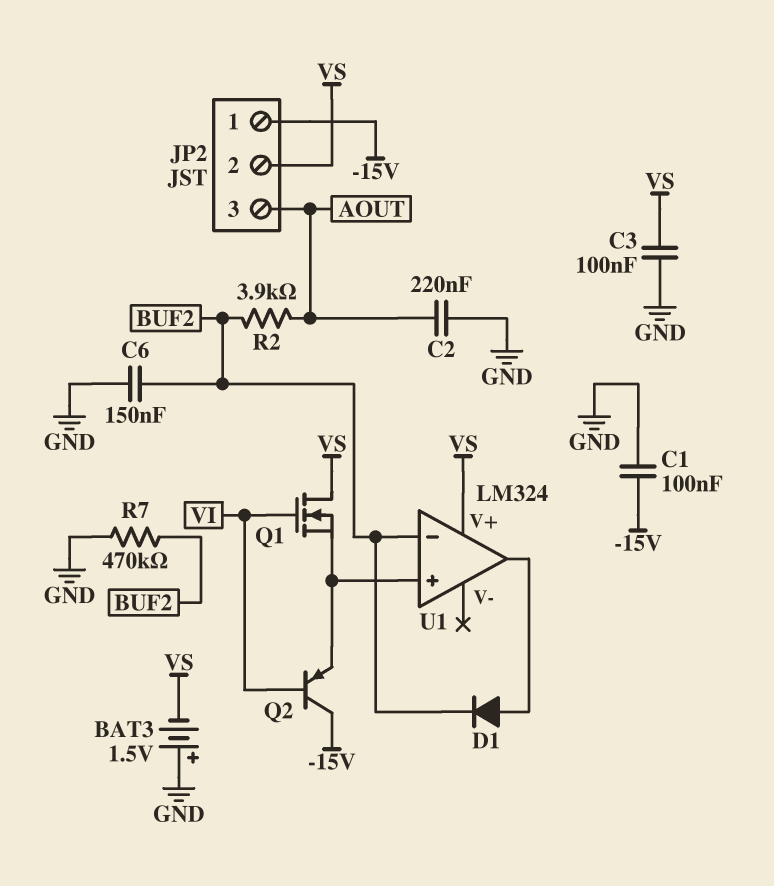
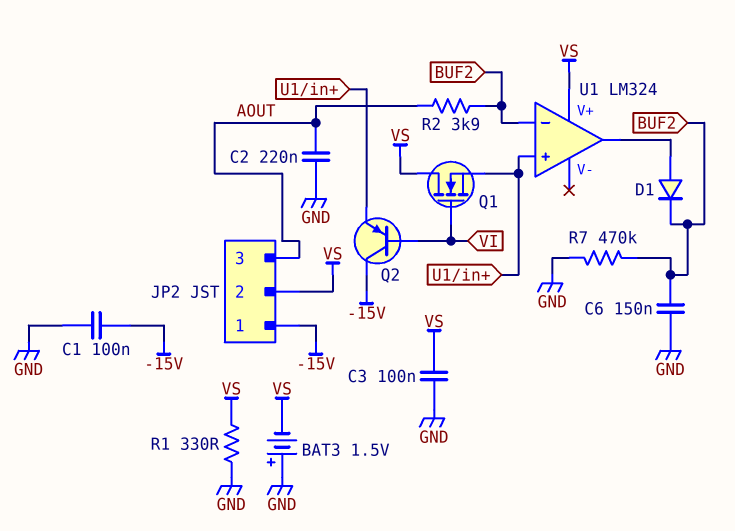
R1: none -> 330 (GND, VS)

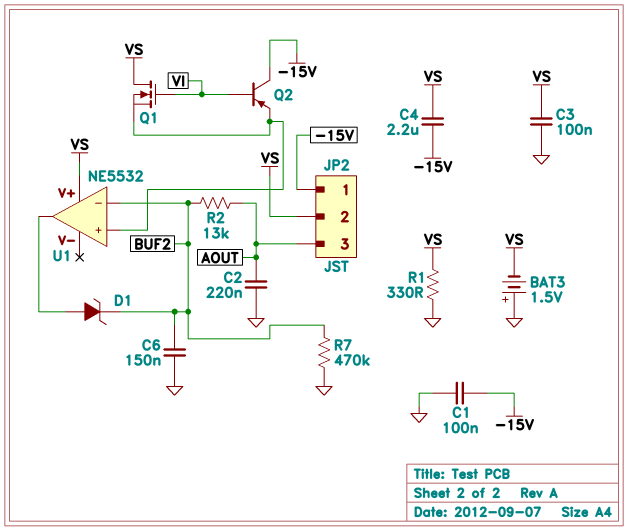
C4: none -> 2.2uF (-15V, VS)
D1: diode (A U1/out, K BUF2) -> zener (A U1/out, K BUF2)
R2: 3.9k (AOUT, BUF2) -> 13k (AOUT, BUF2)
U1: LM324 -> NE5532

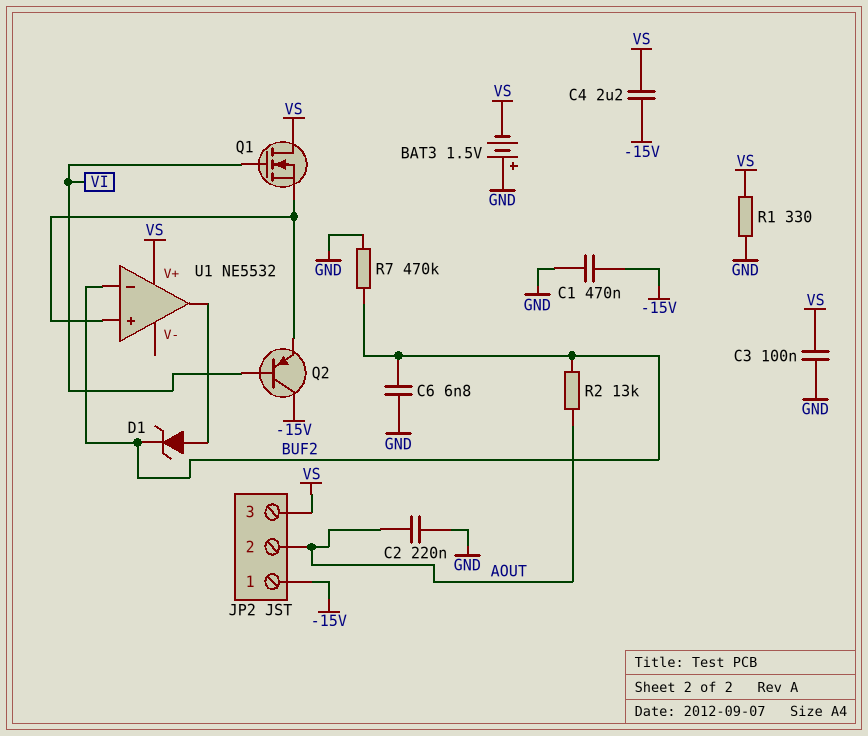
C1: 100nF (-15V, GND) -> 470nF (-15V, GND)
C6: 150nF (BUF2, GND) -> 6.8nF (BUF2, GND)
JP2 pin 2: VS -> AOUT
JP2 pin 3: AOUT -> VS

